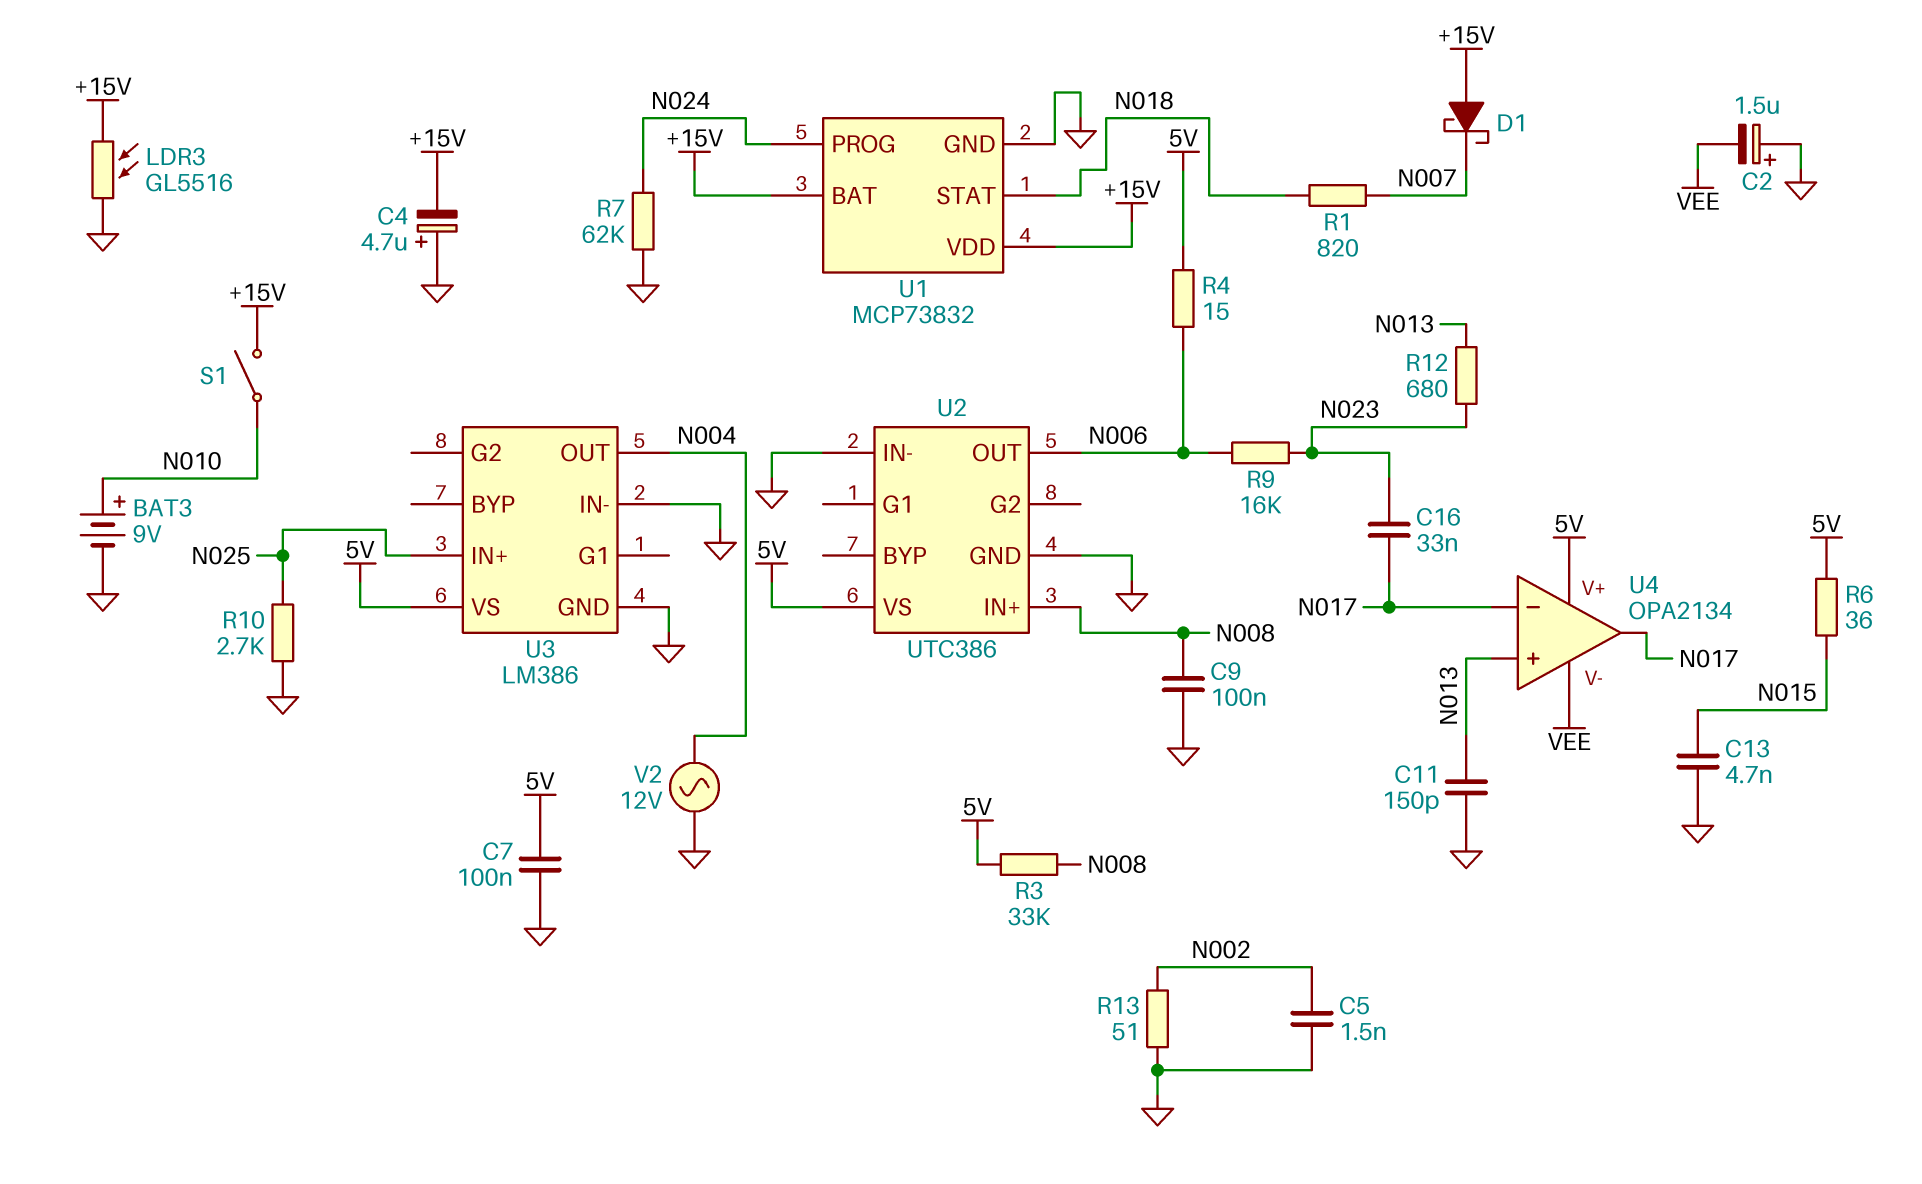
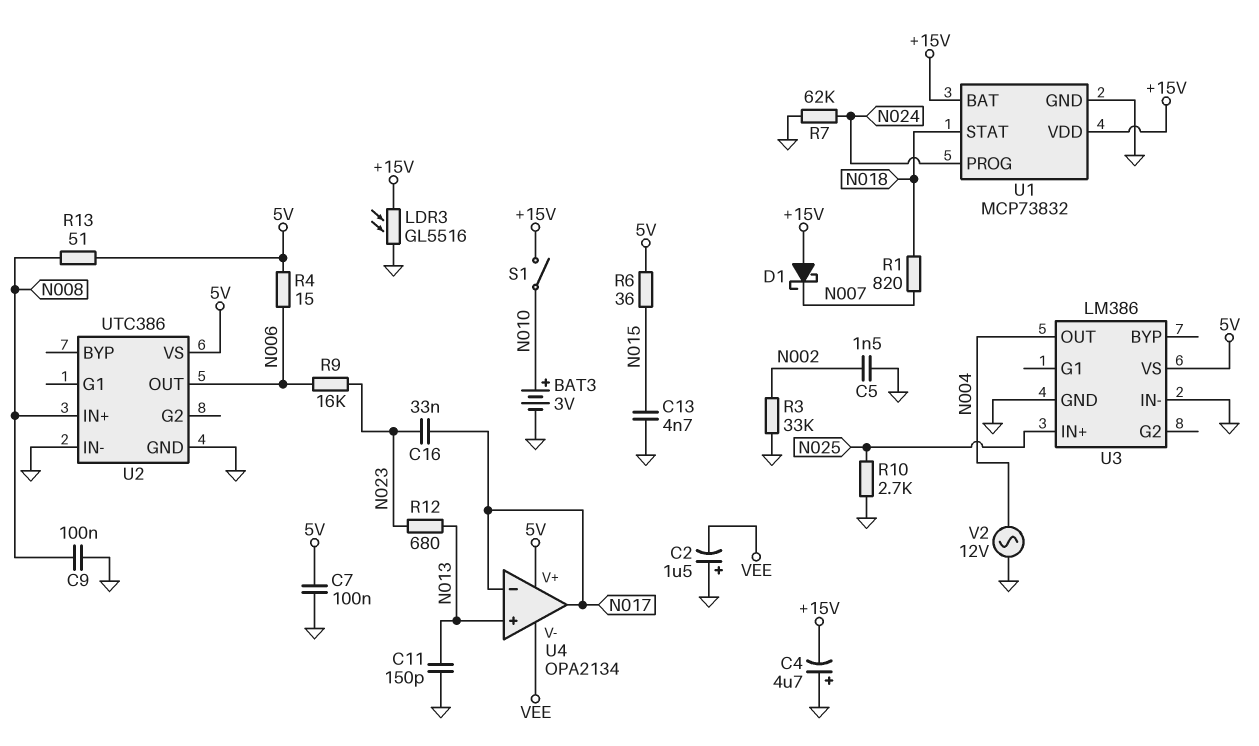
BAT3: 9V (plus N010, minus GND) -> 3V (plus N010, minus GND)
R3: 33k (5V, N008) -> 33k (GND, N002)
R13: 51 (GND, N002) -> 51 (5V, N008)

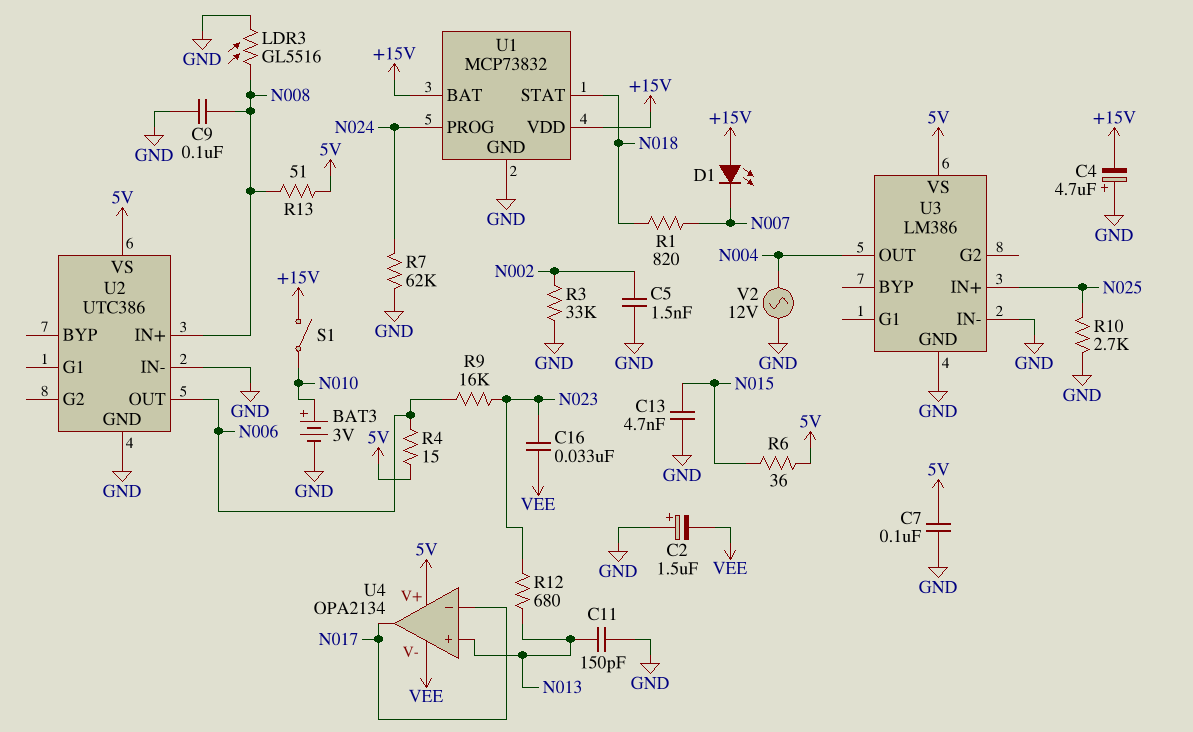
C16: 33nF (N017, N023) -> 33nF (N023, VEE)
D1: schottky (A +15V, K N007) -> LED (A +15V, K N007)
LDR3: GL5516 (+15V, GND) -> GL5516 (GND, N008)

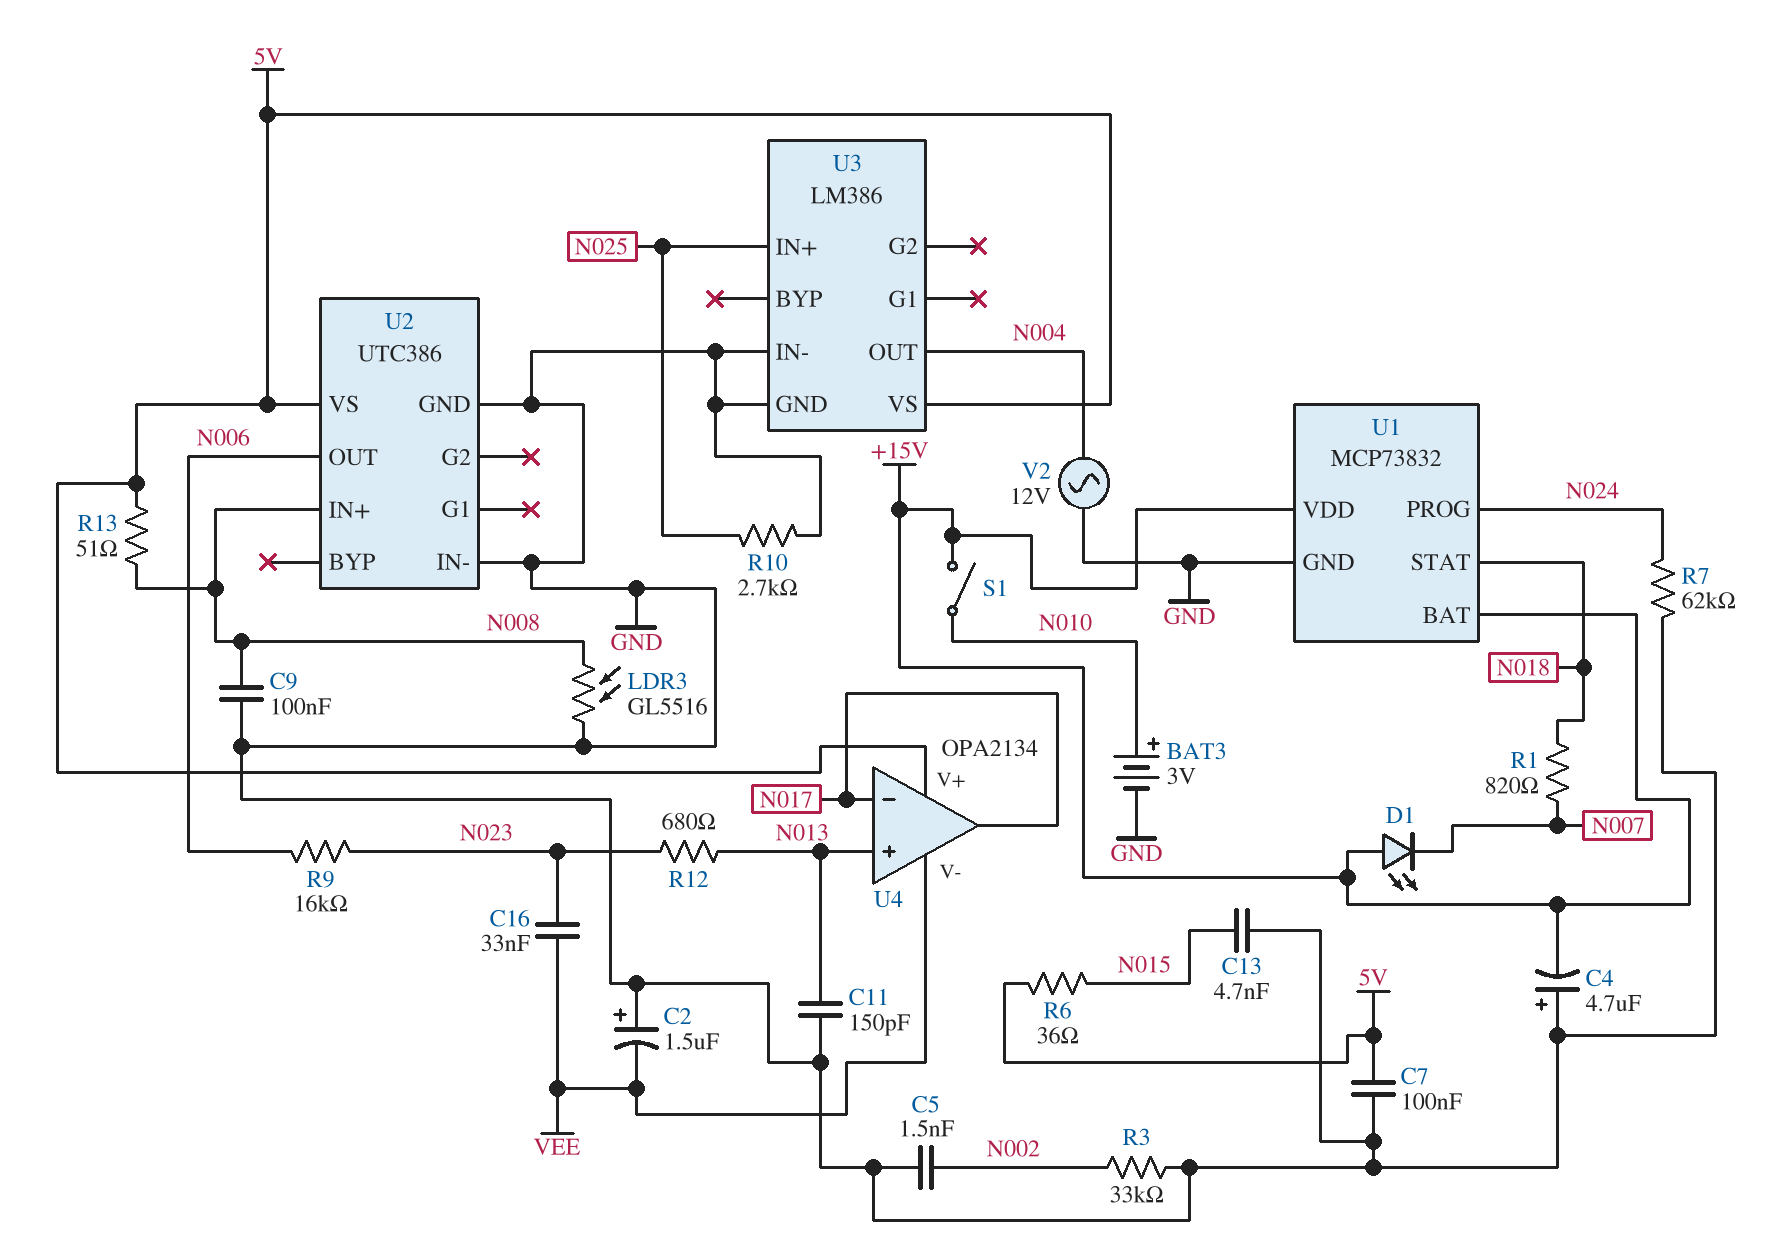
R4: 15 (5V, N006) -> none

